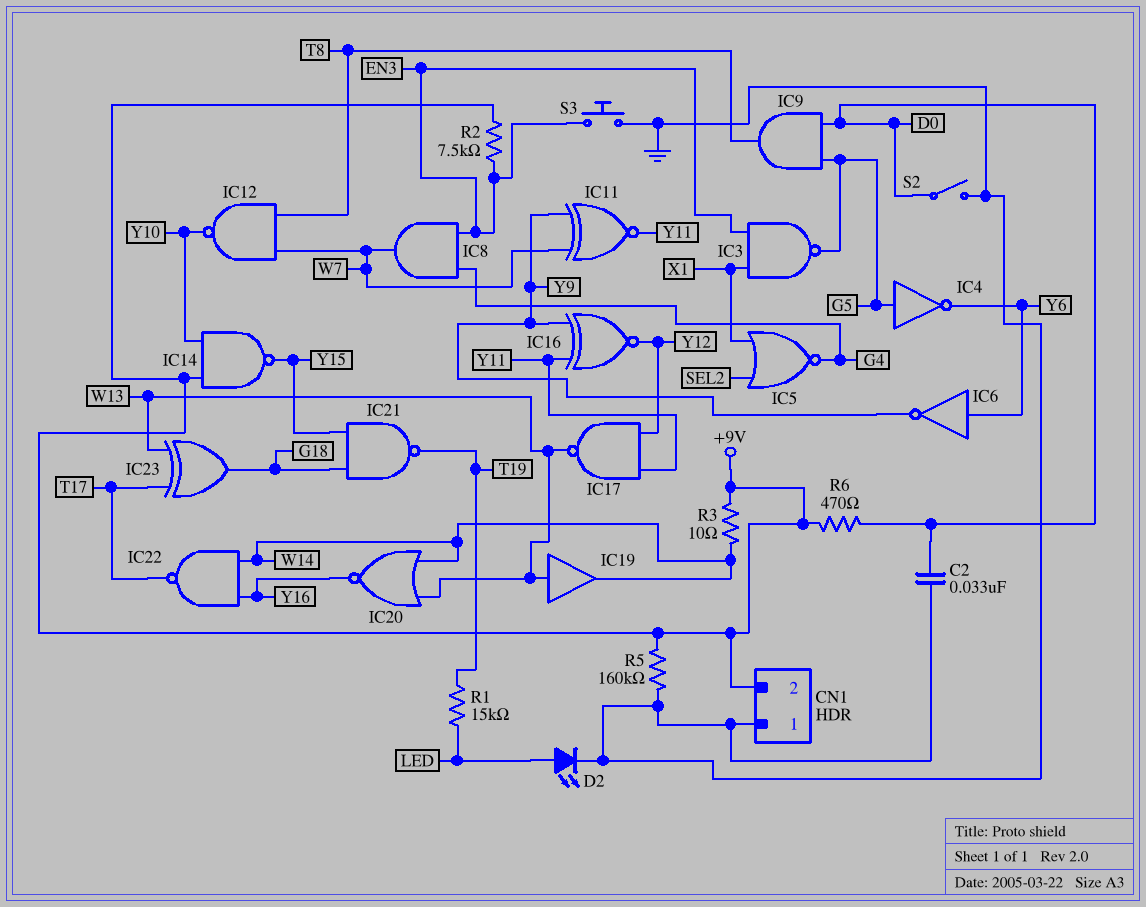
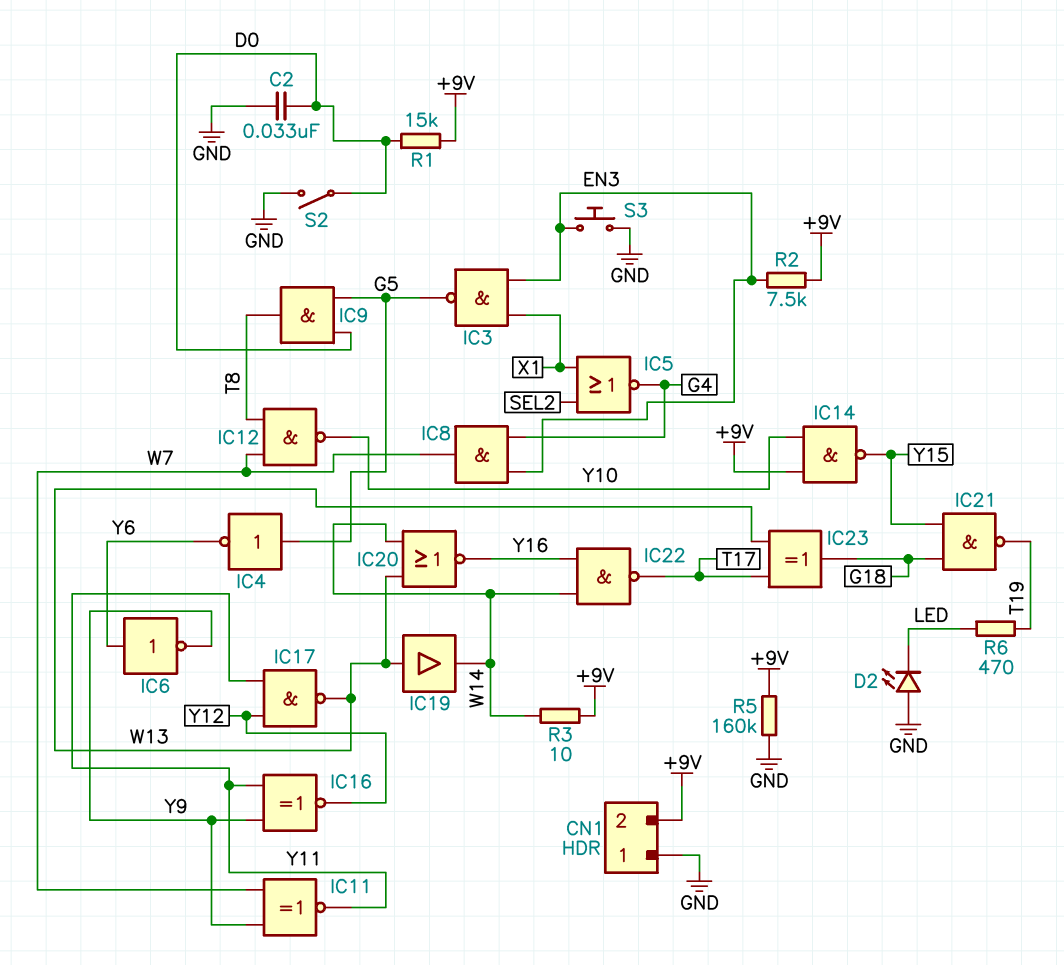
D2: LED (A LED, K GND) -> LED (A GND, K LED)
R1: 15k (LED, T19) -> 15k (+9V, D0)
R6: 470 (+9V, D0) -> 470 (LED, T19)

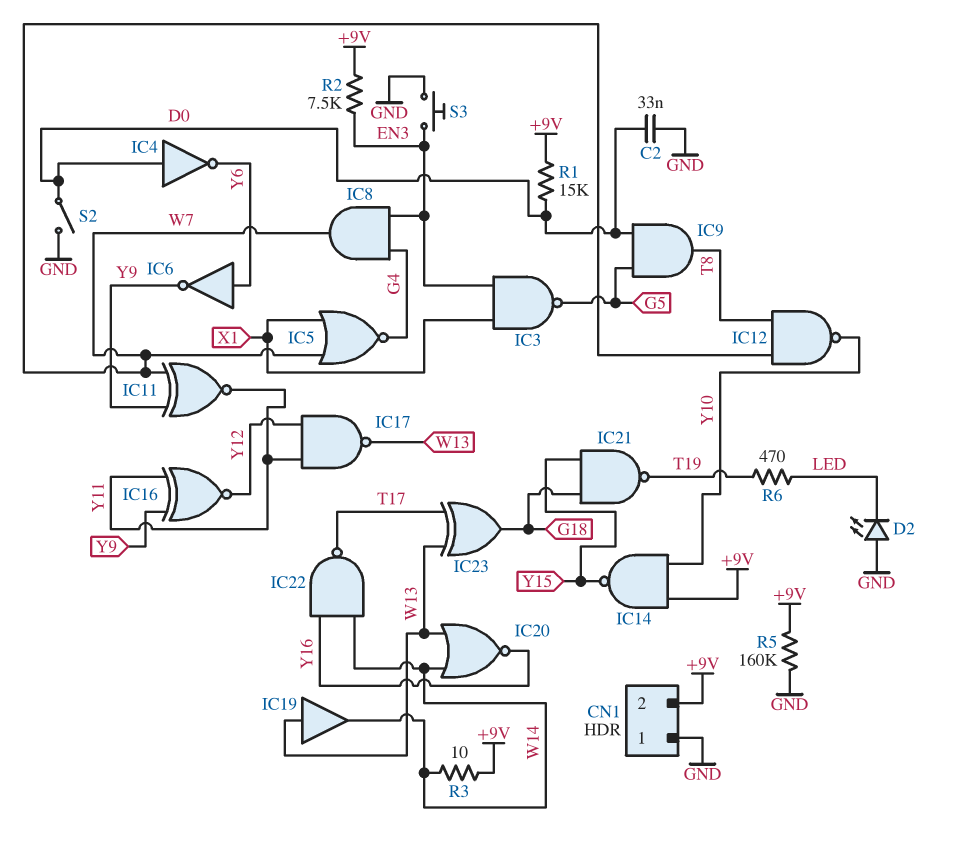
IC4: NOT (in G5, out Y6) -> NOT (in D0, out Y6)
IC5: NOR (in SEL2, in X1, out G4) -> NOR (in W7, in X1, out G4)

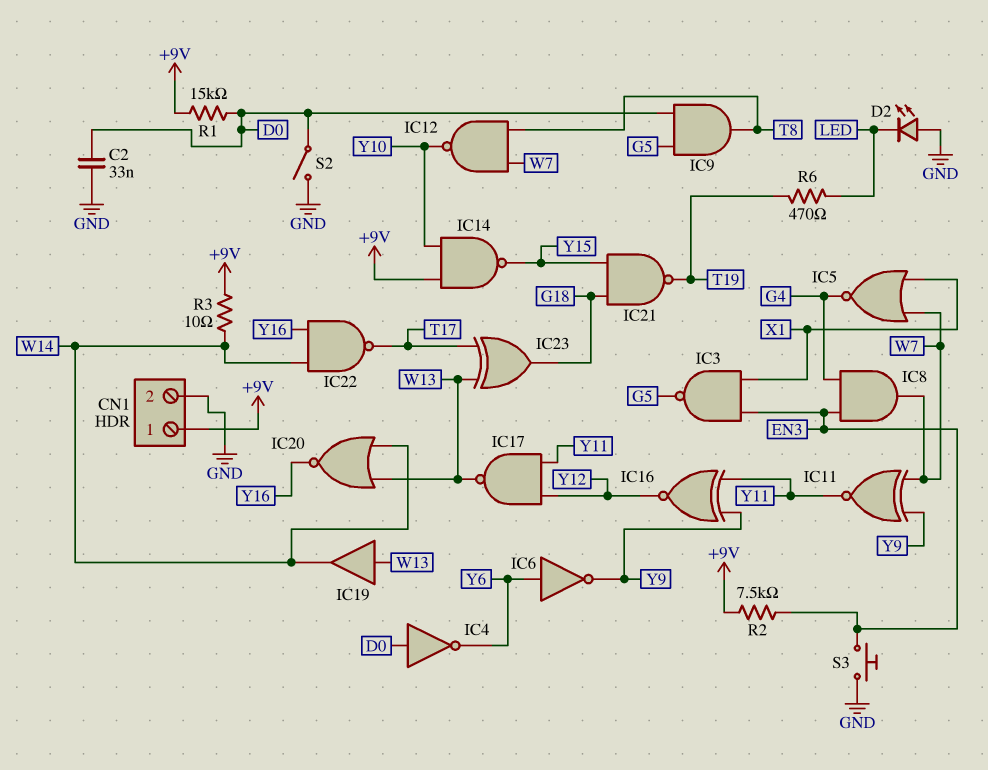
CN1 pin 1: GND -> +9V
CN1 pin 2: +9V -> GND
R5: 160k (+9V, GND) -> none

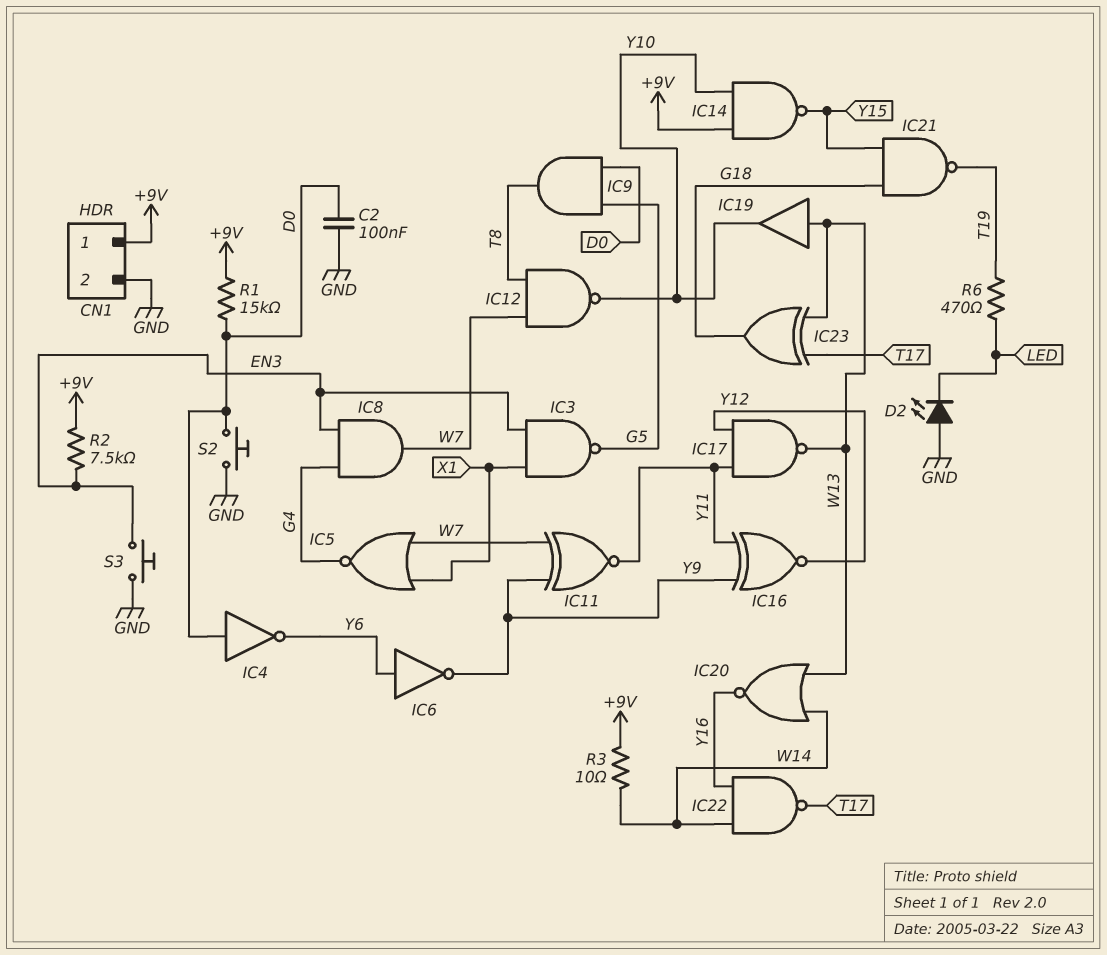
C2: 33nF (D0, GND) -> 100nF (D0, GND)
IC19: buffer (in W13, out W14) -> buffer (in W13, out Y10)
S2: switch (D0, GND) -> button (D0, GND)

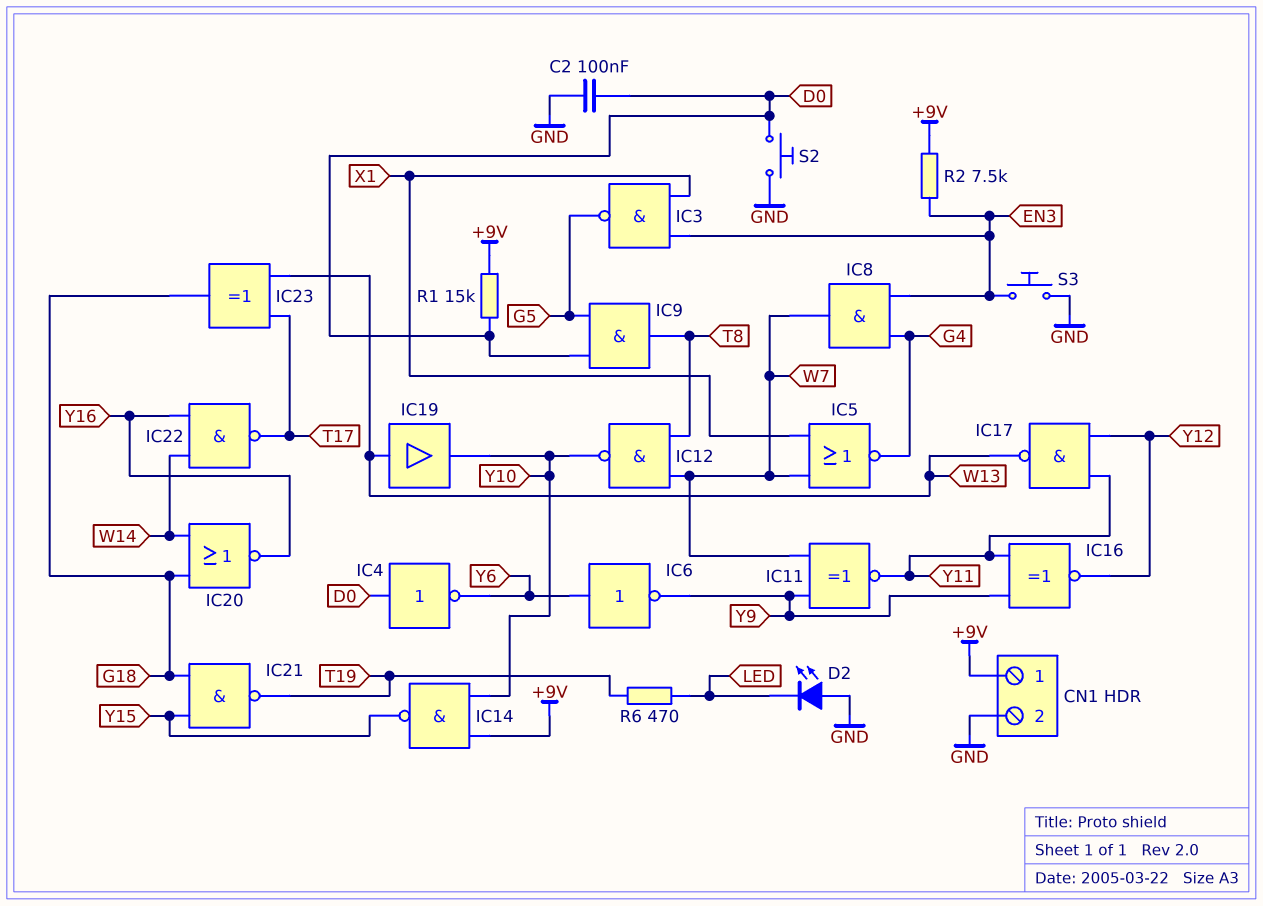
IC20: NOR (in W13, in W14, out Y16) -> NOR (in G18, in W14, out Y16)
R3: 10 (+9V, W14) -> none

